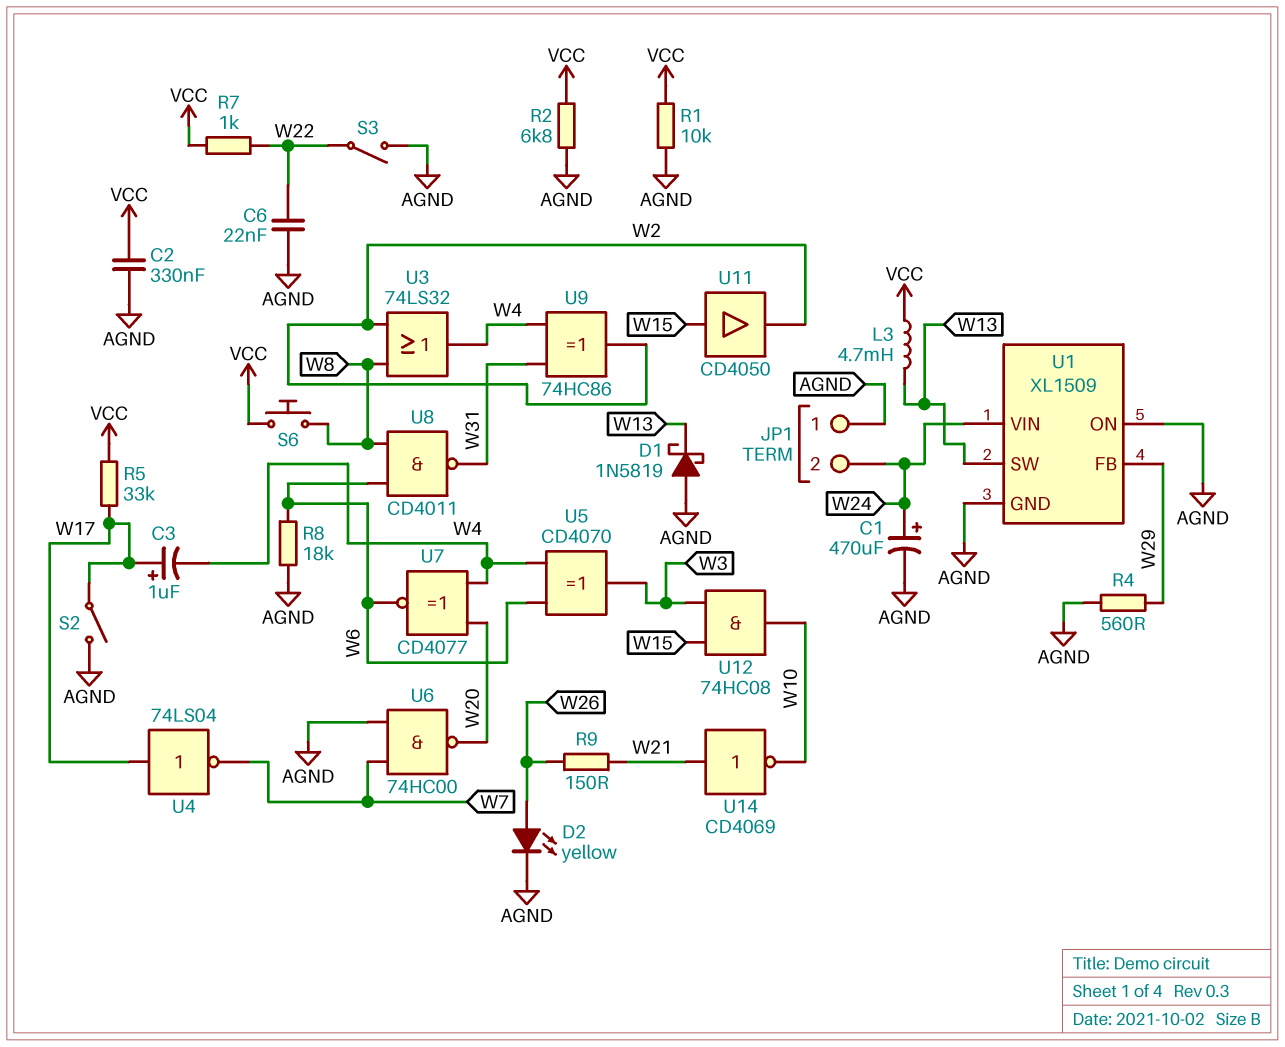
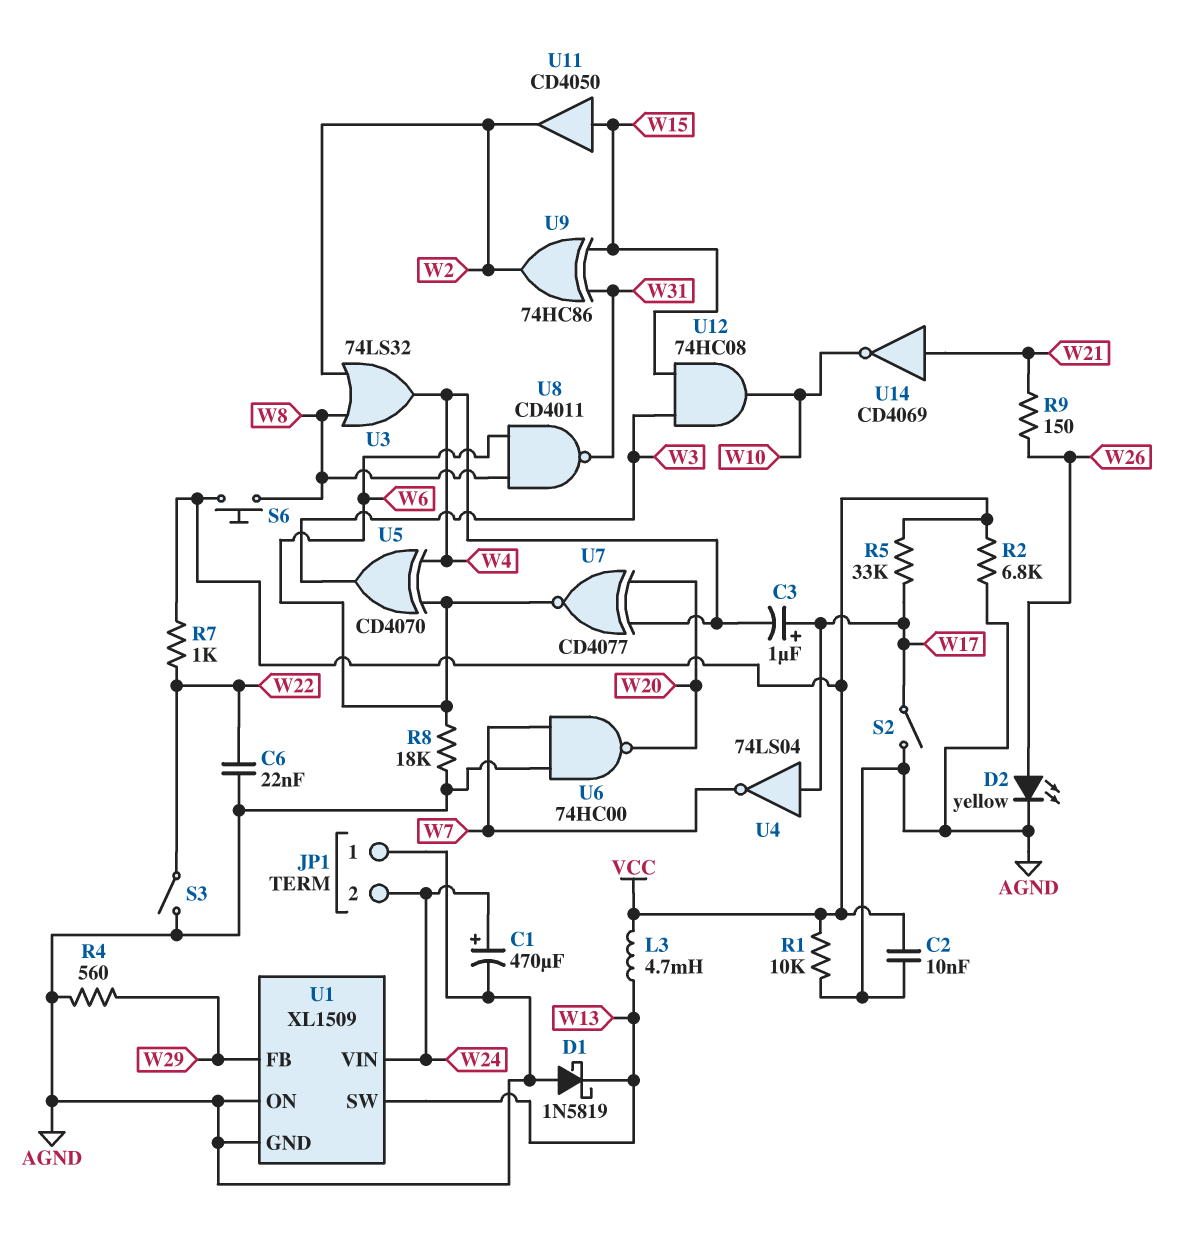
C2: 330nF (AGND, VCC) -> 10nF (AGND, VCC)
U9: XOR 74HC86 (in W4, in W31, out W2) -> XOR 74HC86 (in W15, in W31, out W2)

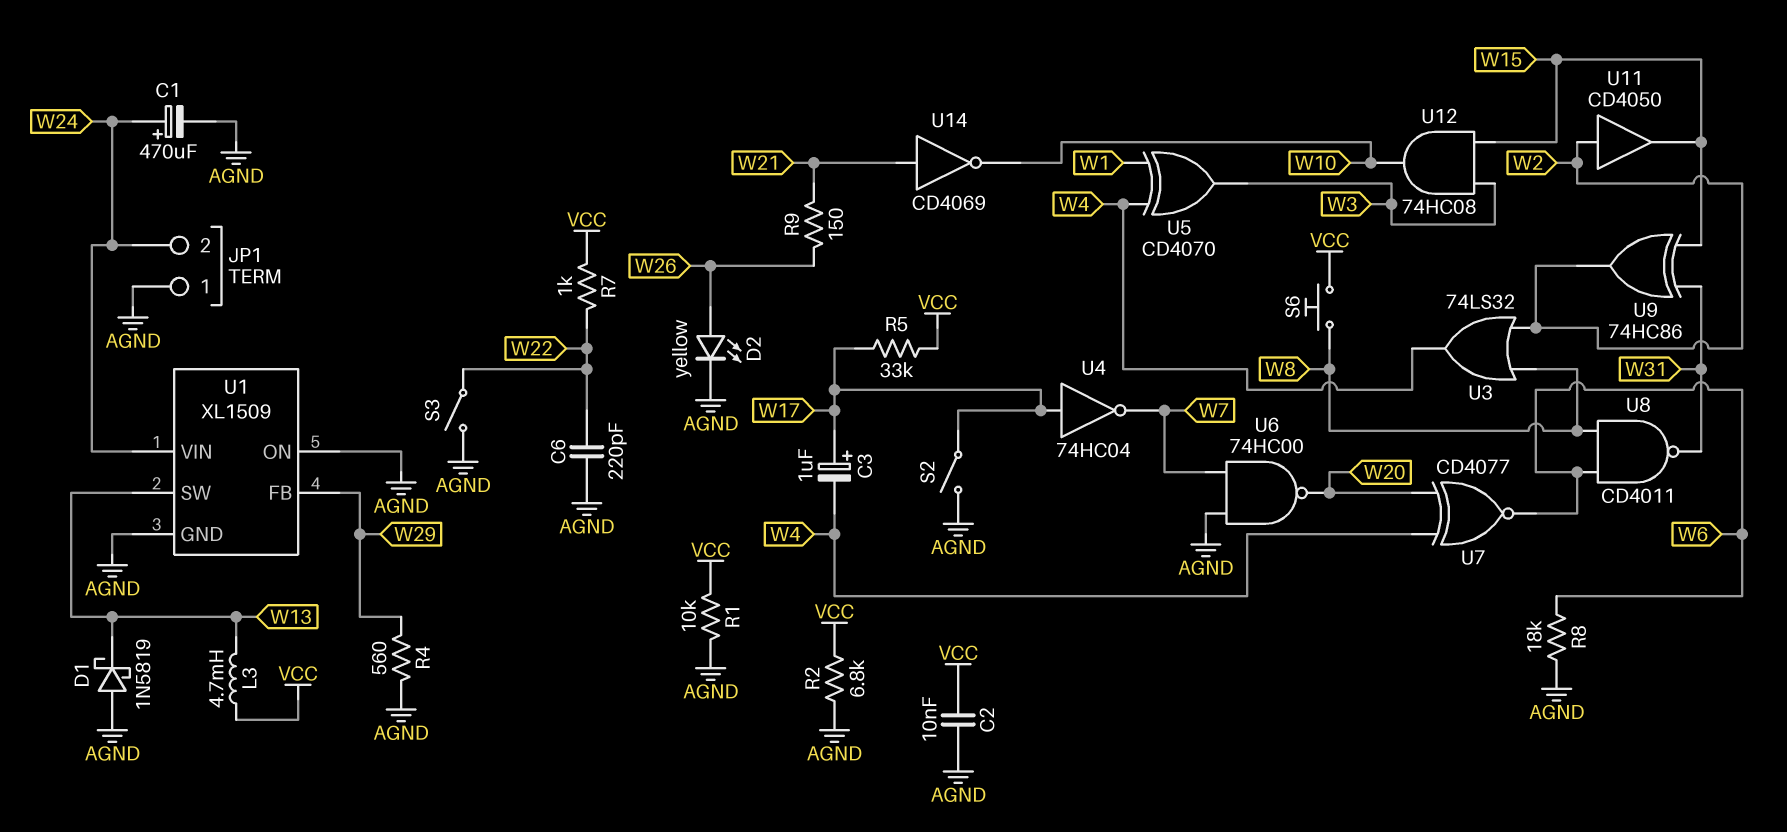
C6: 22nF (AGND, W22) -> 220pF (AGND, W22)
U4: NOT 74LS04 (in W17, out W7) -> NOT 74HC04 (in W17, out W7)
U5: XOR CD4070 (in W4, in W6, out W3) -> XOR CD4070 (in W1, in W4, out W3)
U11: buffer CD4050 (in W15, out W2) -> buffer CD4050 (in W2, out W15)

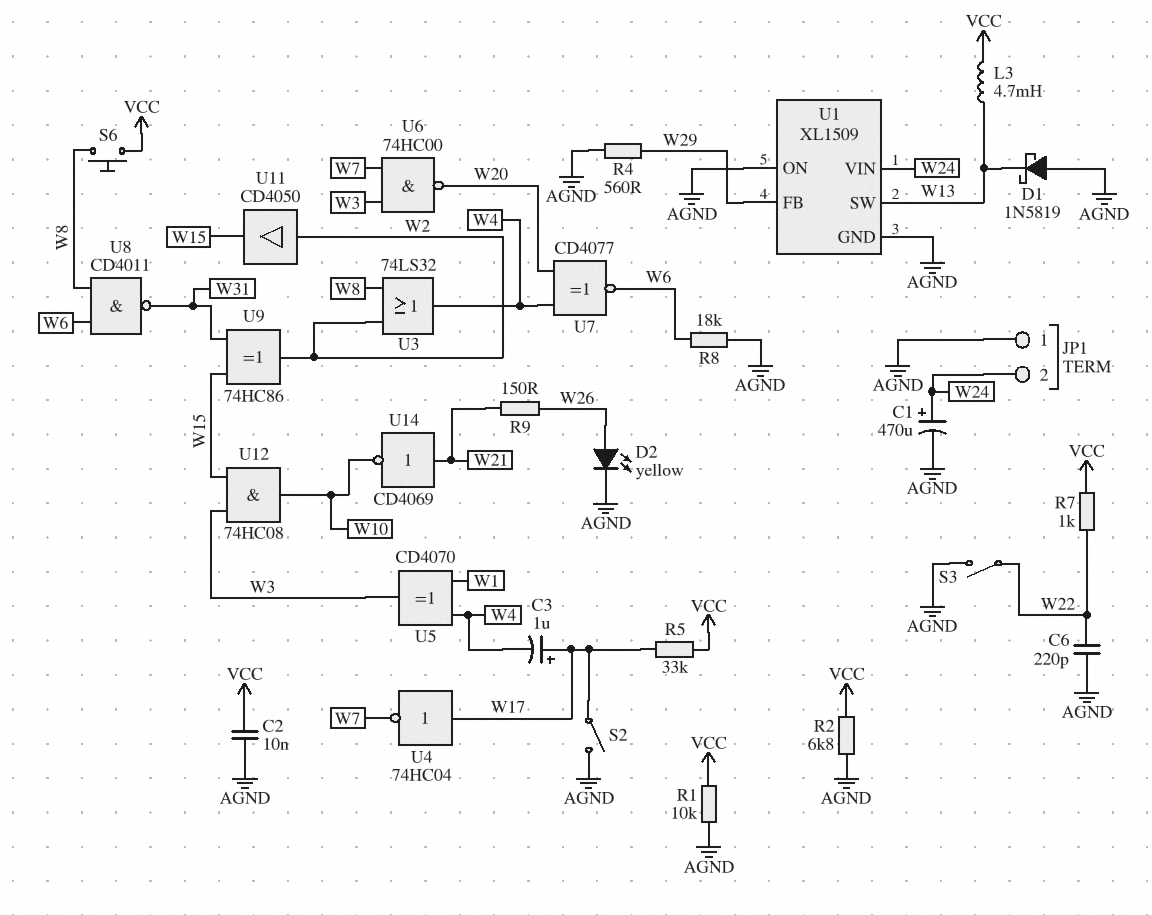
U6: NAND 74HC00 (in AGND, in W7, out W20) -> NAND 74HC00 (in W3, in W7, out W20)

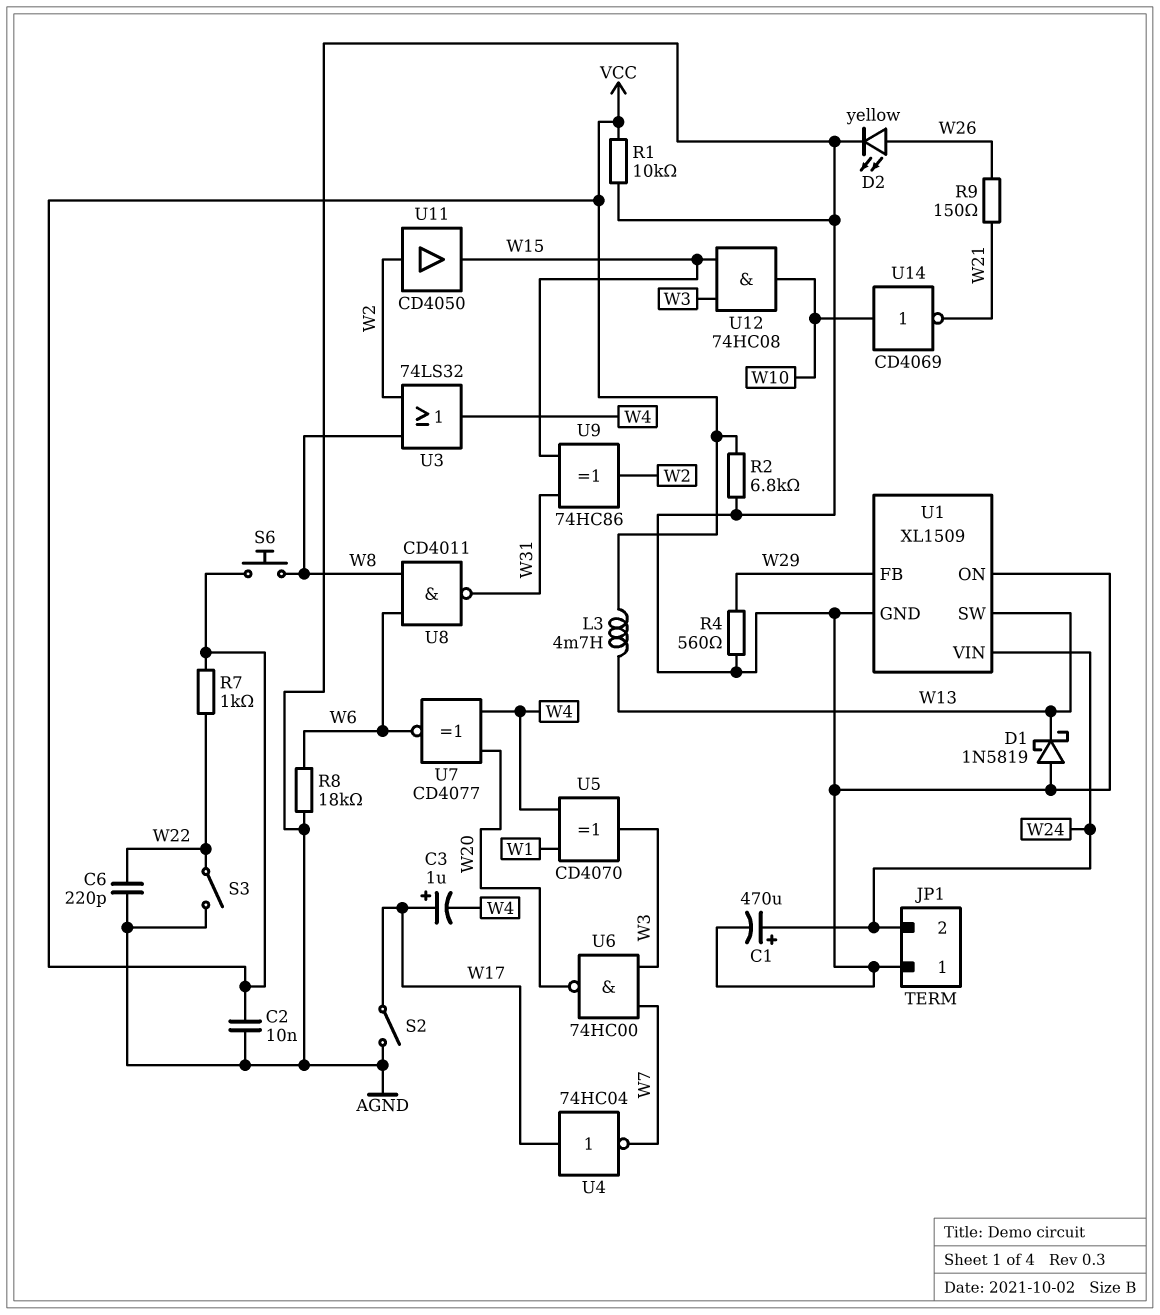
R5: 33k (VCC, W17) -> none
U14: NOT CD4069 (in W21, out W10) -> NOT CD4069 (in W10, out W21)

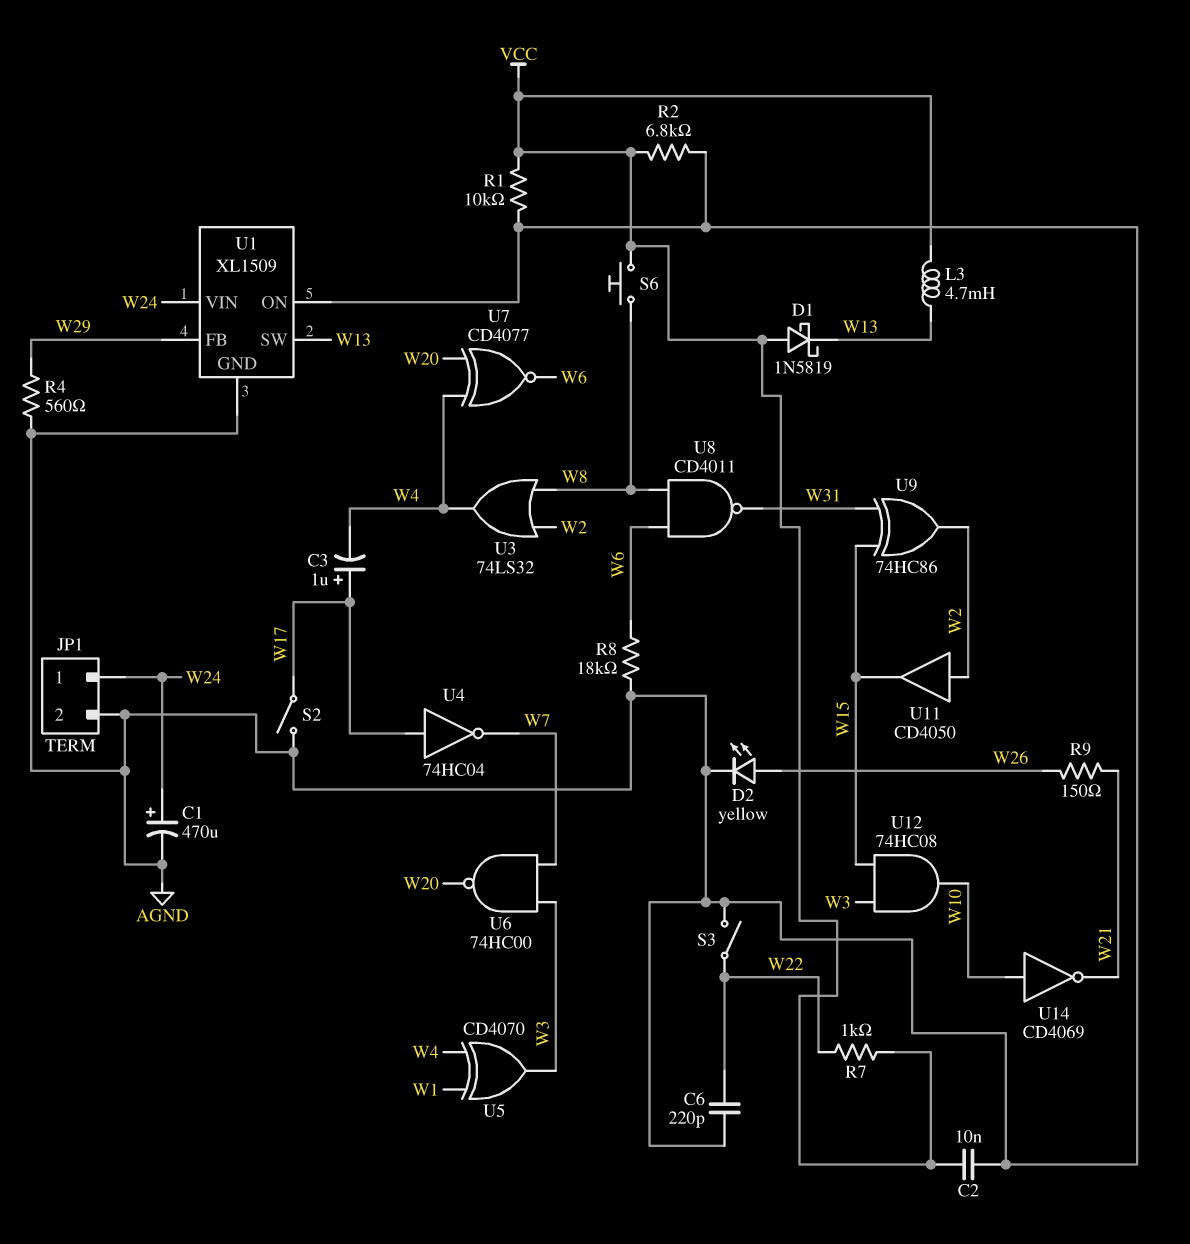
D1: schottky 1N5819 (A AGND, K W13) -> schottky 1N5819 (A VCC, K W13)
JP1 pin 1: AGND -> W24
JP1 pin 2: W24 -> AGND

